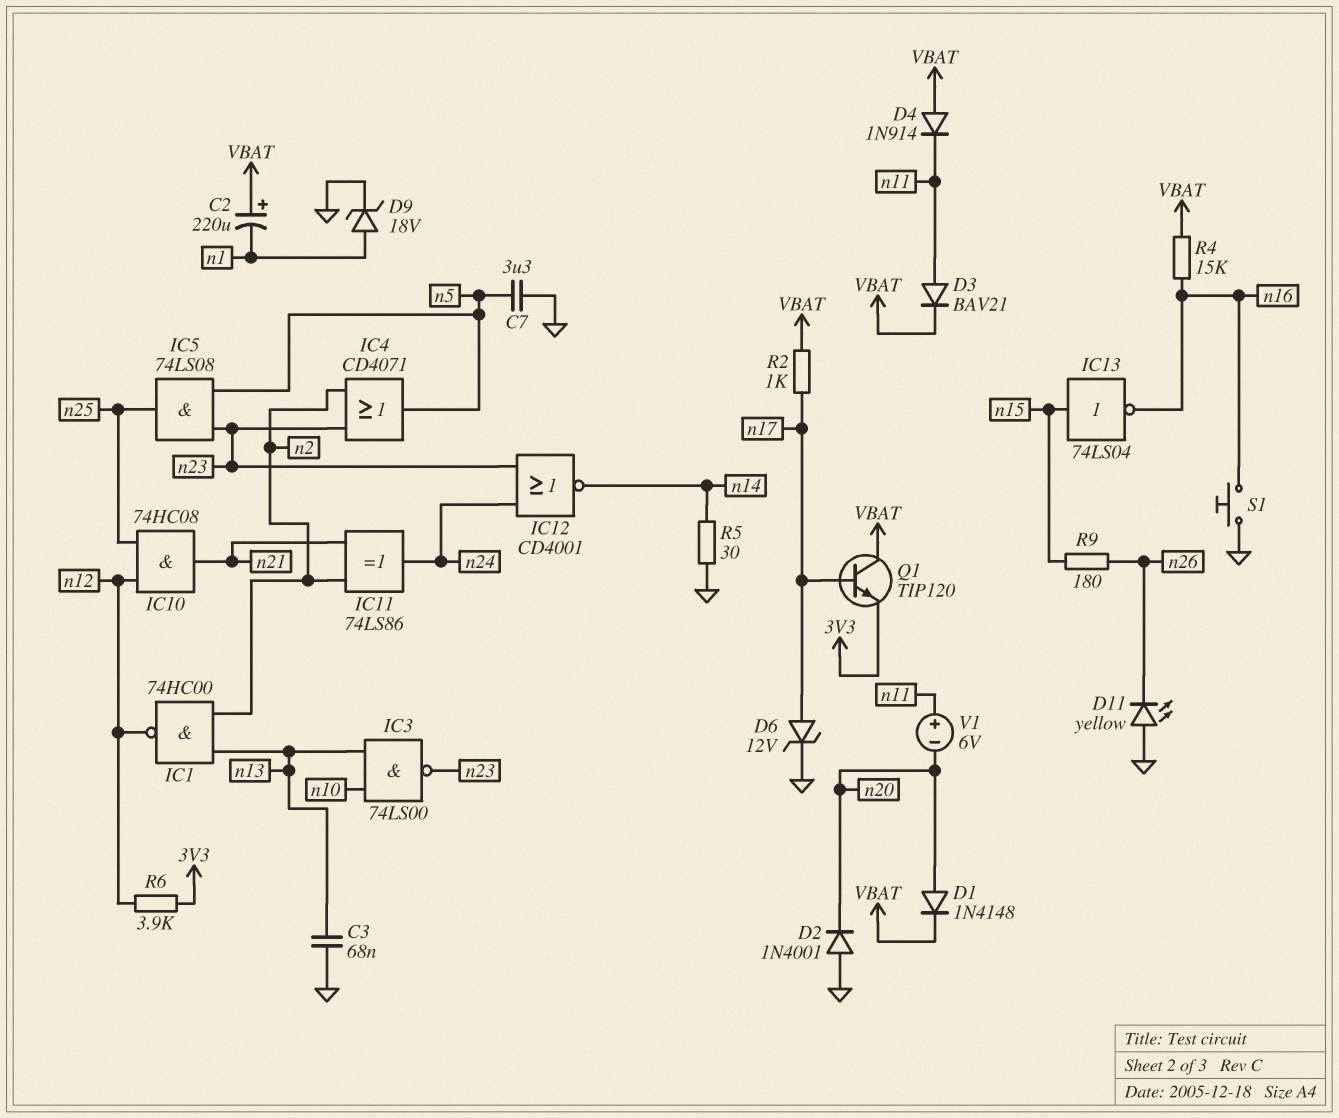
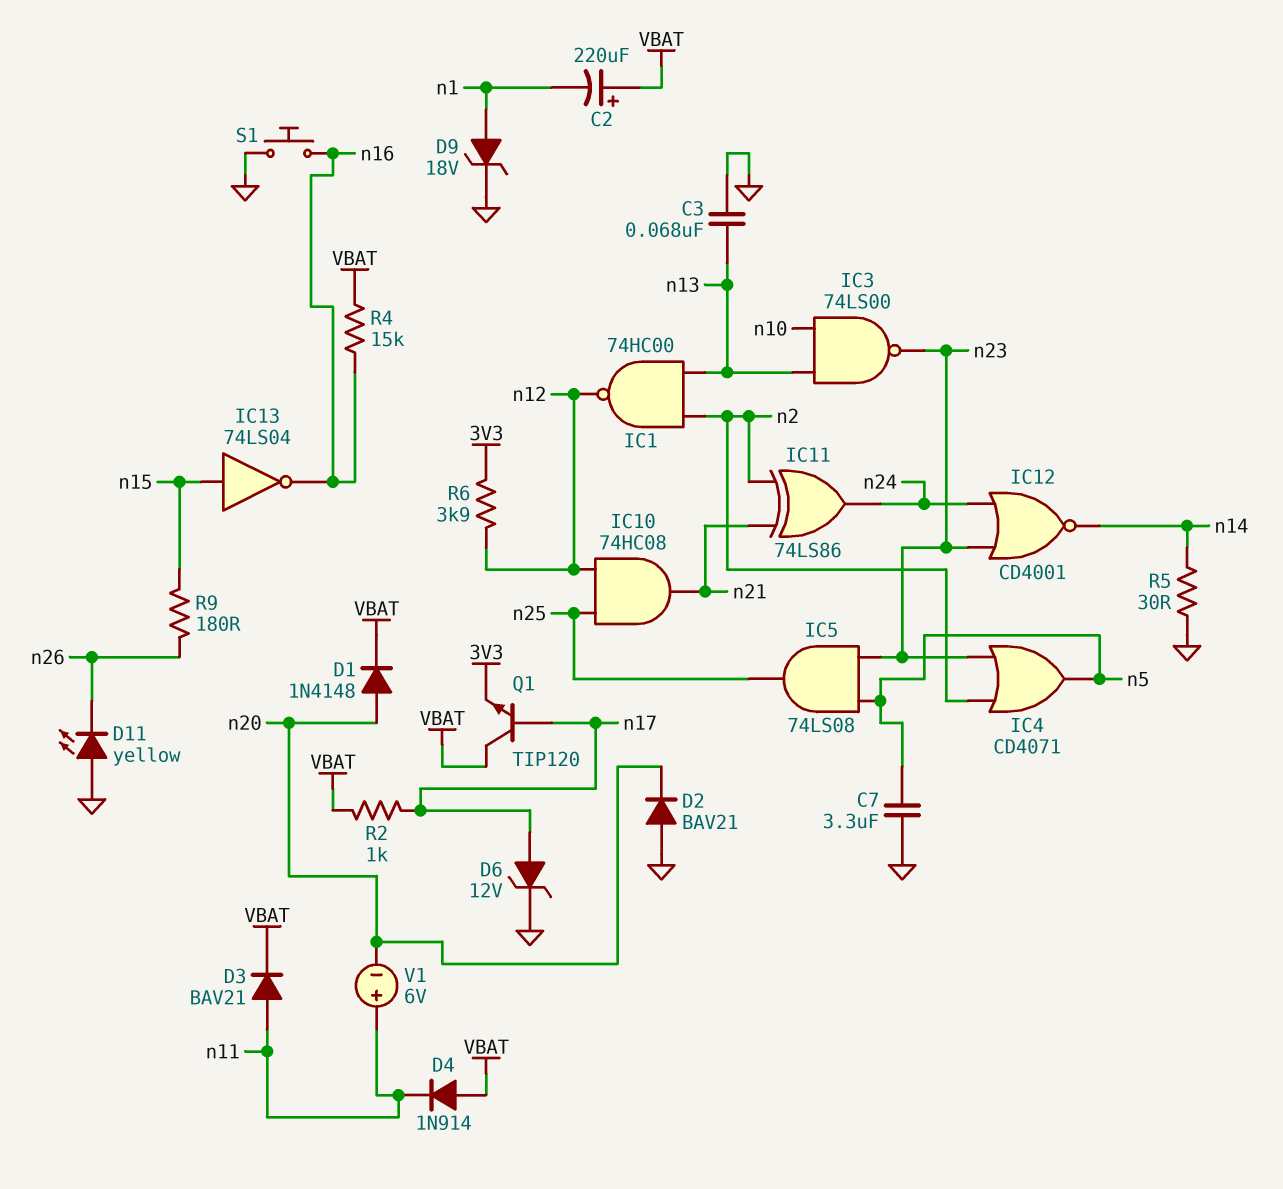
D2: diode 1N4001 (A GND, K n20) -> diode BAV21 (A GND, K n20)

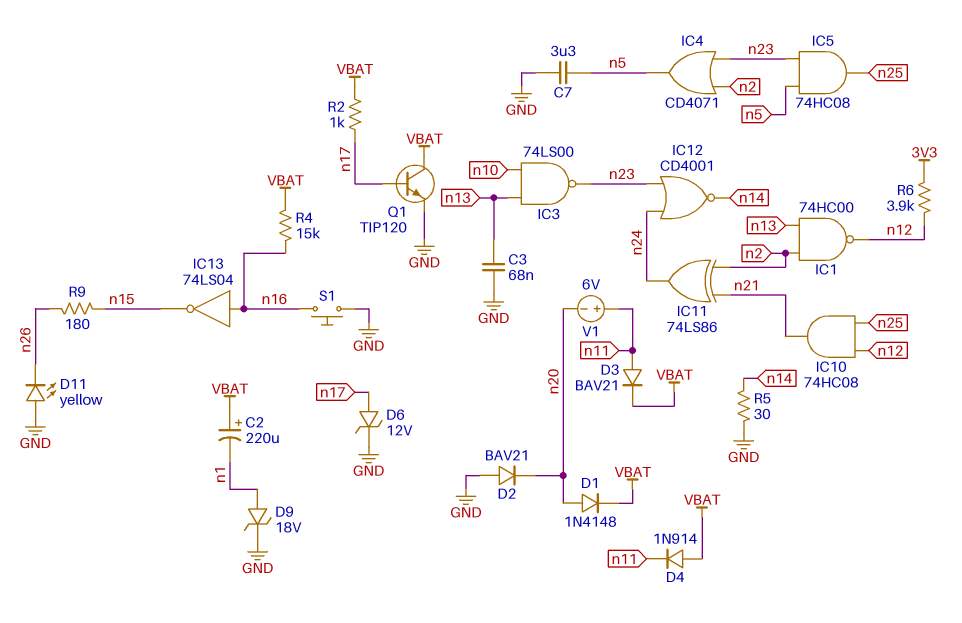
IC5: AND 74LS08 (in n5, in n23, out n25) -> AND 74HC08 (in n5, in n23, out n25)
IC13: NOT 74LS04 (in n15, out n16) -> NOT 74LS04 (in n16, out n15)
Q1: NPN TIP120 (B n17, C VBAT, E 3V3) -> NPN TIP120 (B n17, C VBAT, E GND)

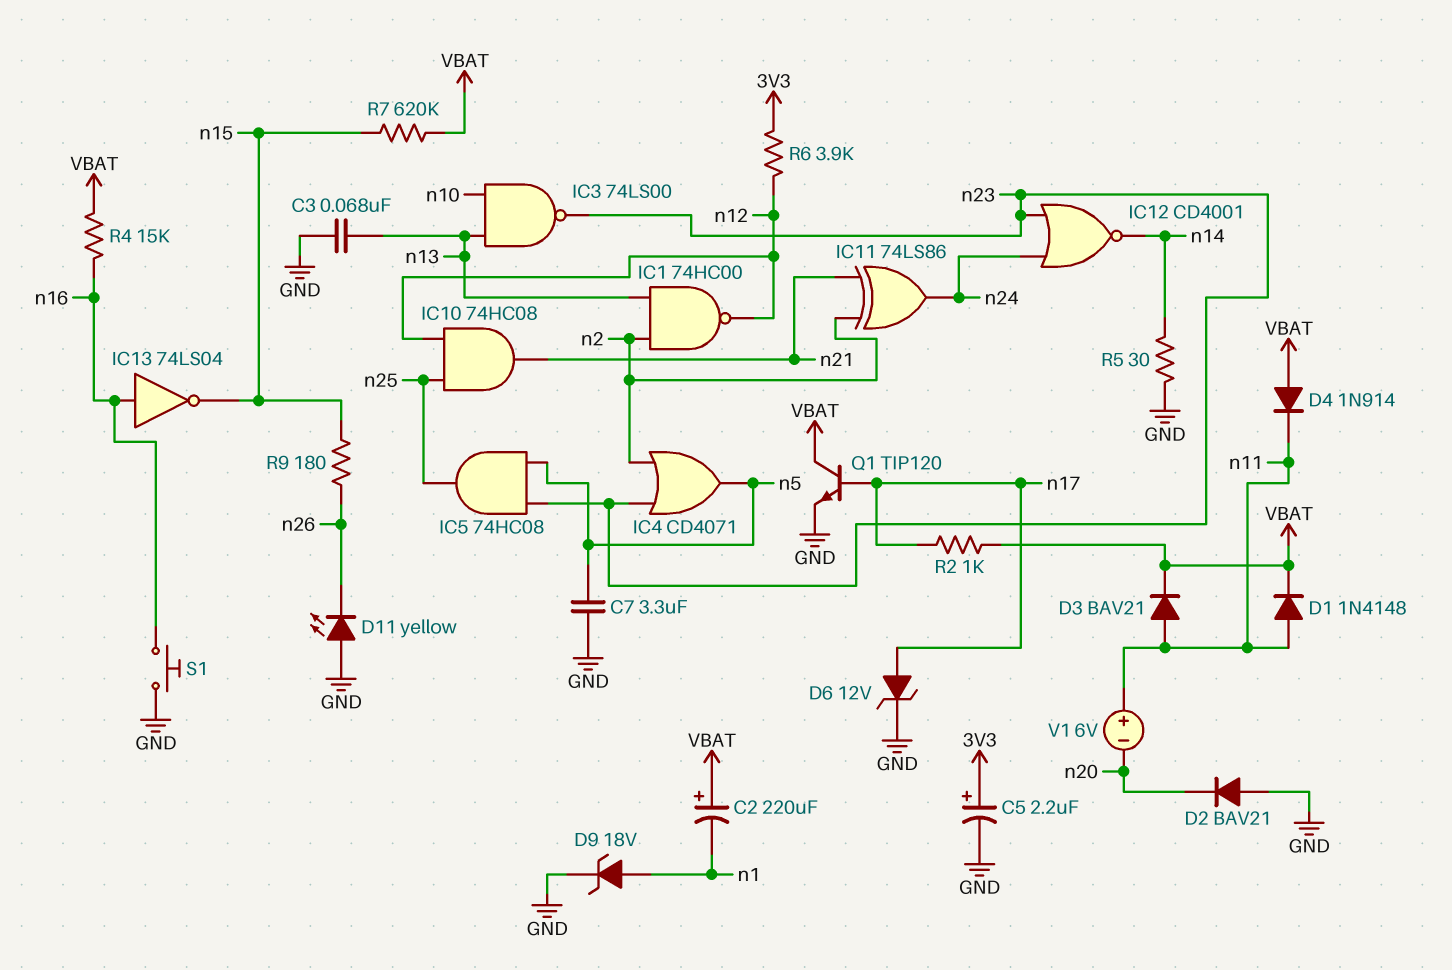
C5: none -> 2.2uF (plus 3V3, minus GND)
D1: diode 1N4148 (A n20, K VBAT) -> diode 1N4148 (A n11, K VBAT)
R7: none -> 620k (VBAT, n15)

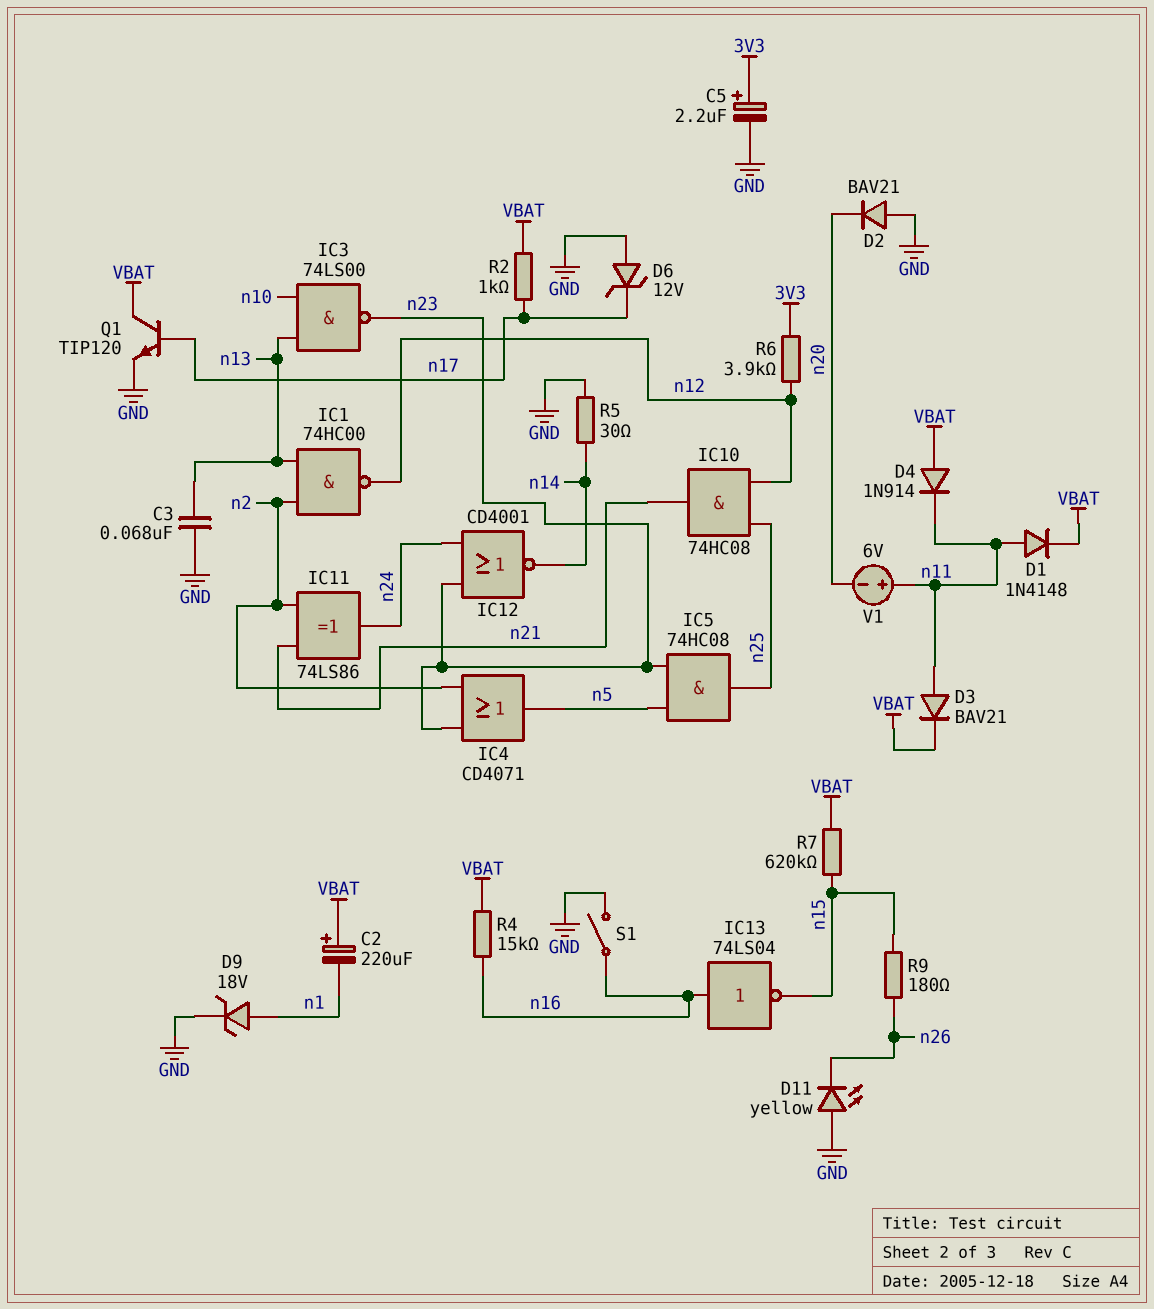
C7: 3.3uF (GND, n5) -> none
D6: zener 12V (A n17, K GND) -> zener 12V (A GND, K n17)
S1: button (GND, n16) -> switch (GND, n16)

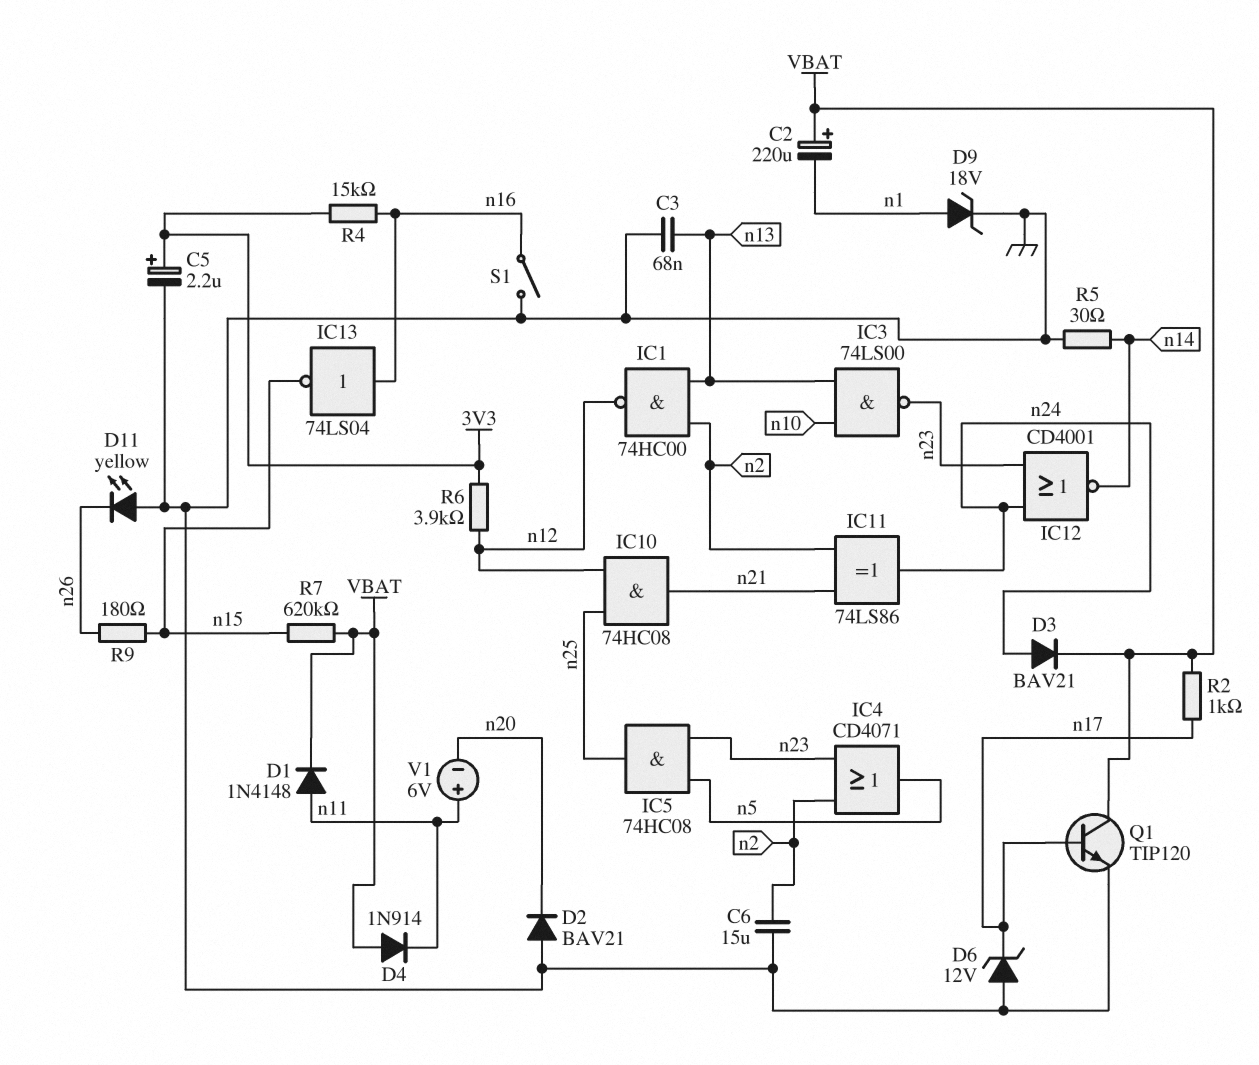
C6: none -> 15uF (GND, n2)
D3: diode BAV21 (A n11, K VBAT) -> diode BAV21 (A n24, K VBAT)
R4: 15k (VBAT, n16) -> 15k (3V3, n16)

